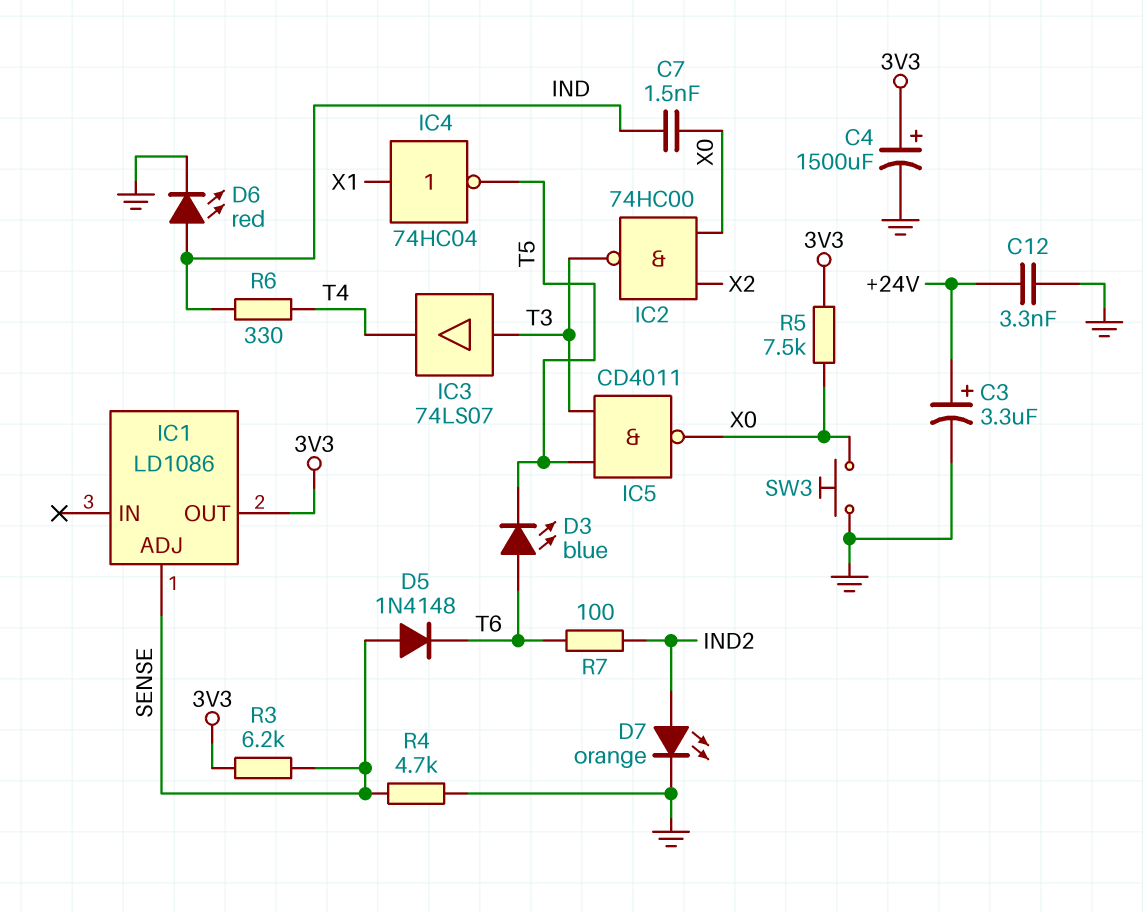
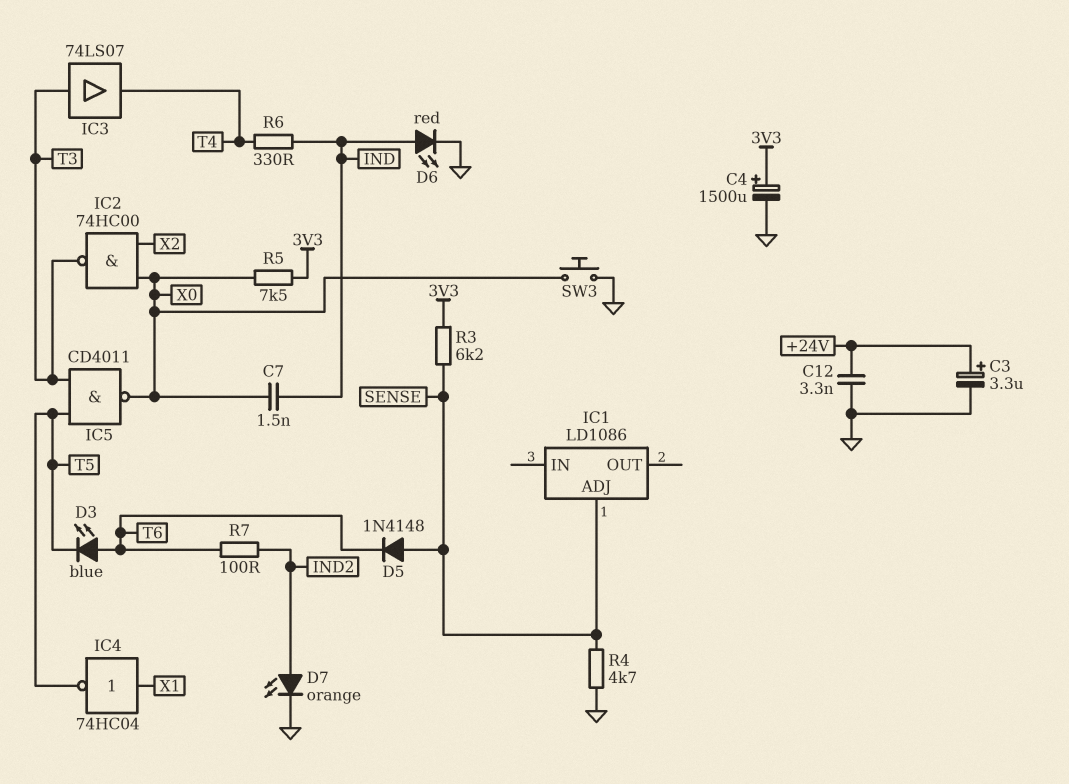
IC1 pin OUT: 3V3 -> none

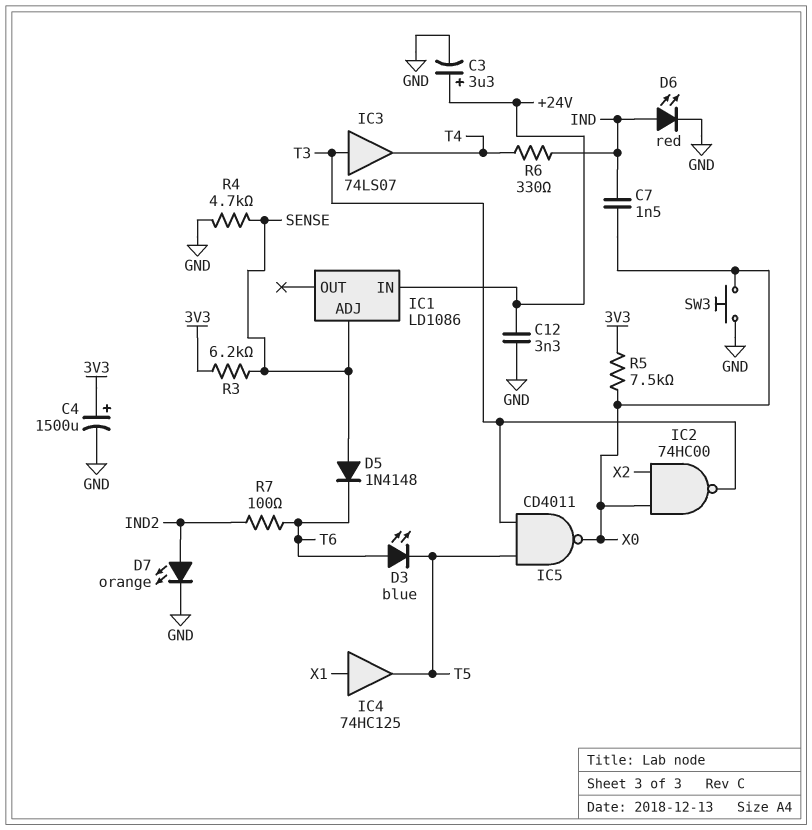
IC1 pin IN: none -> +24V
IC4: NOT 74HC04 (in X1, out T5) -> buffer 74HC125 (in X1, out T5)

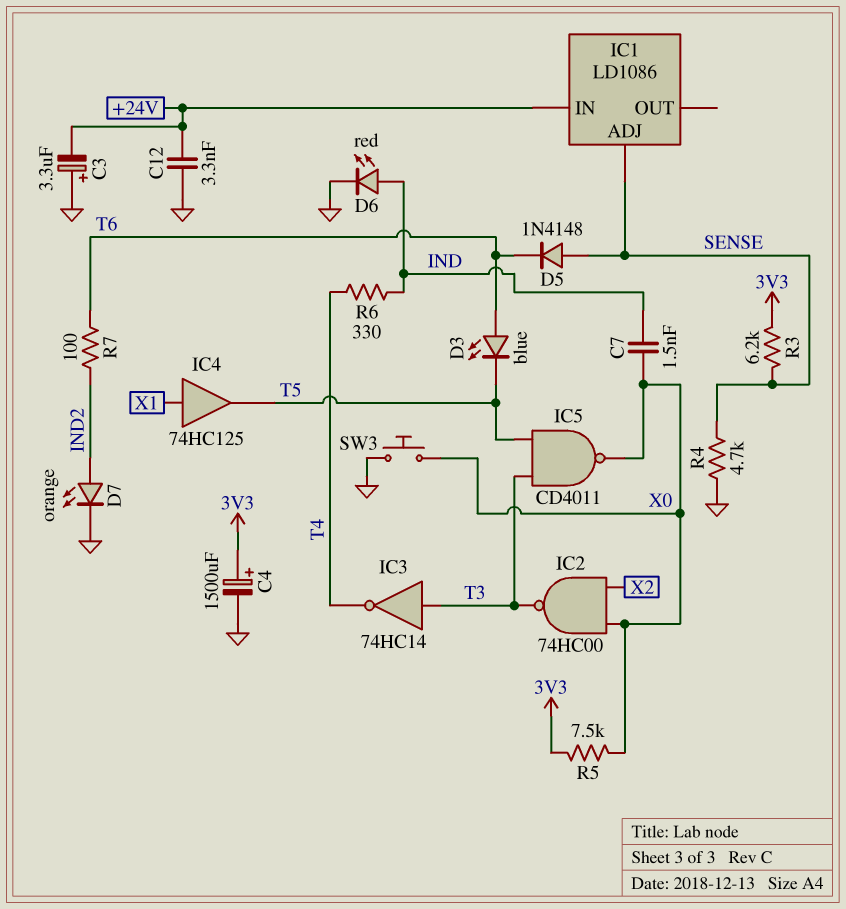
C3: 3.3uF (plus +24V, minus GND) -> 3.3uF (plus GND, minus +24V)
IC3: buffer 74LS07 (in T3, out T4) -> NOT 74HC14 (in T3, out T4)

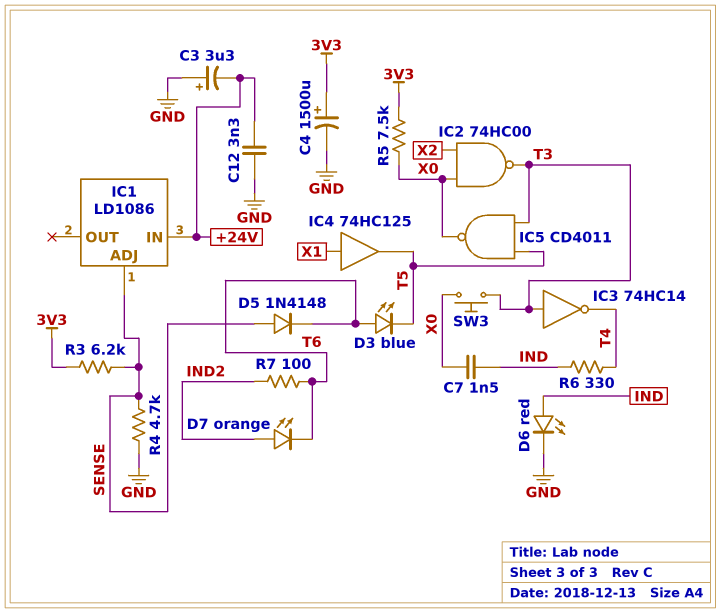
D7: LED orange (A IND2, K GND) -> LED orange (A IND2, K T6)
SW3: button (GND, X0) -> button (T3, X0)

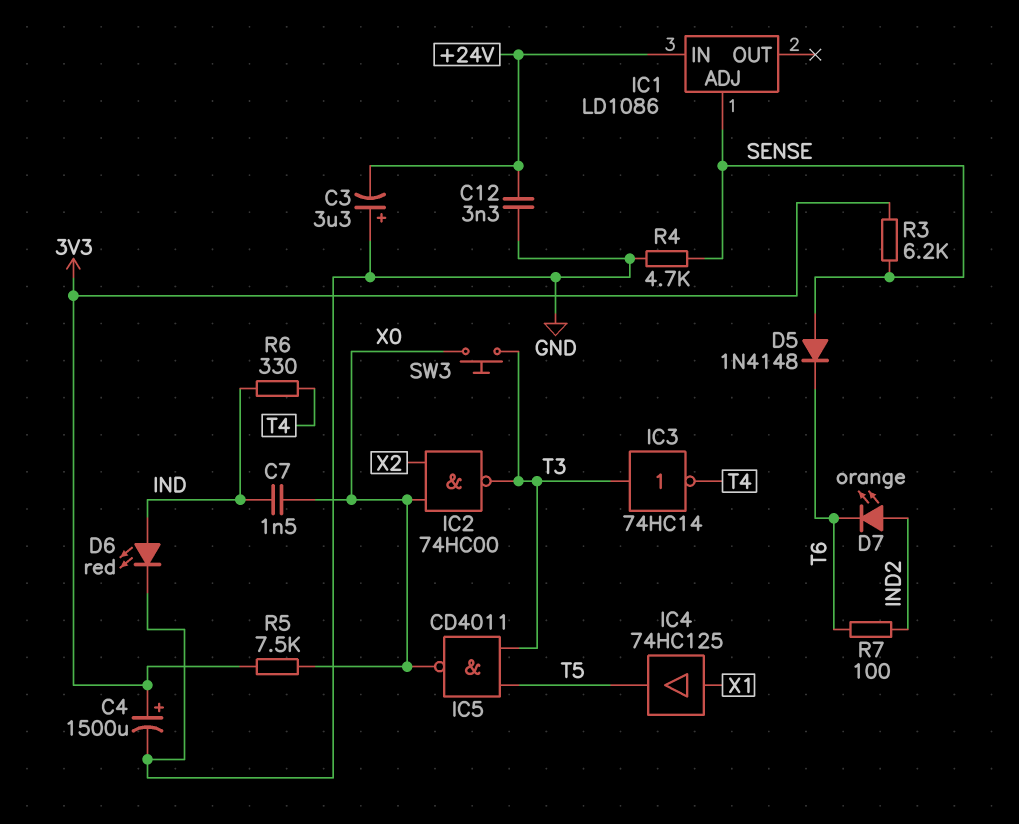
D3: LED blue (A T6, K T5) -> none

